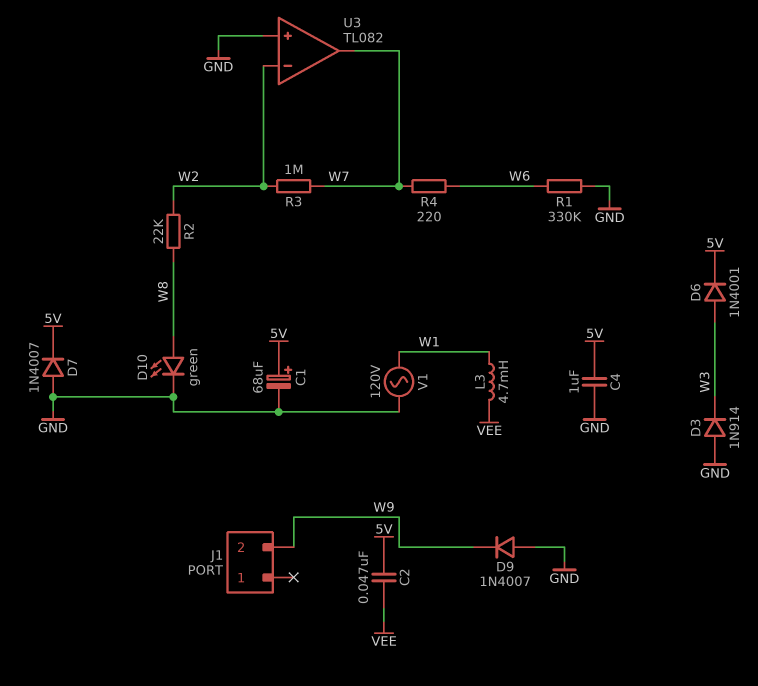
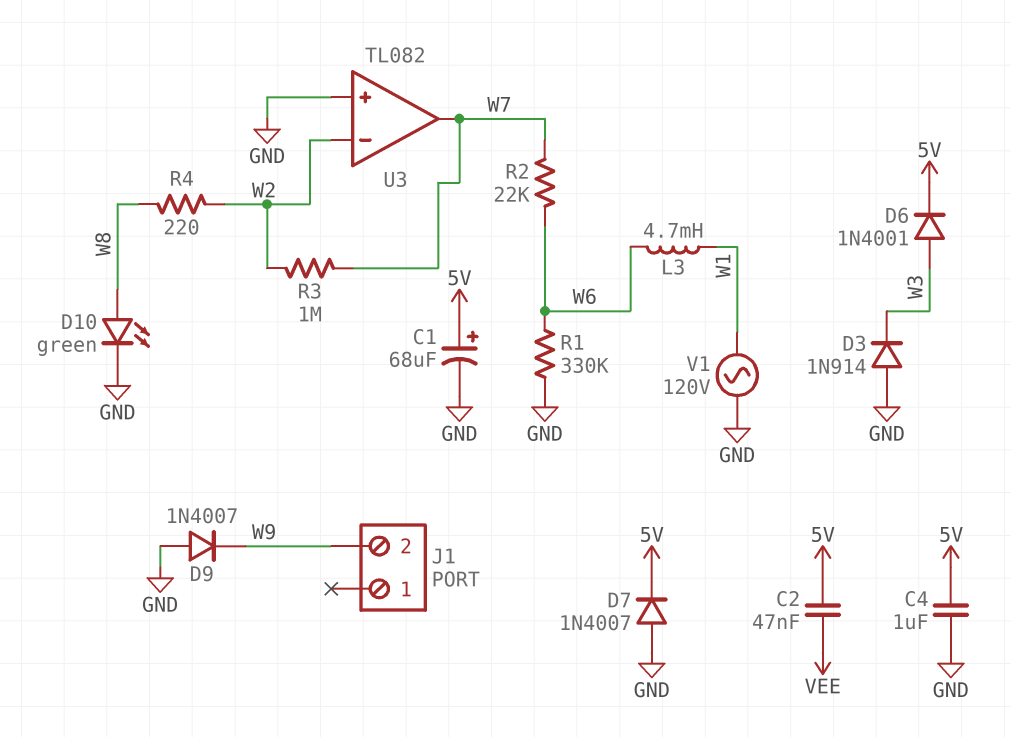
L3: 4.7mH (VEE, W1) -> 4.7mH (W1, W6)
R2: 22k (W2, W8) -> 22k (W6, W7)
R4: 220 (W6, W7) -> 220 (W2, W8)

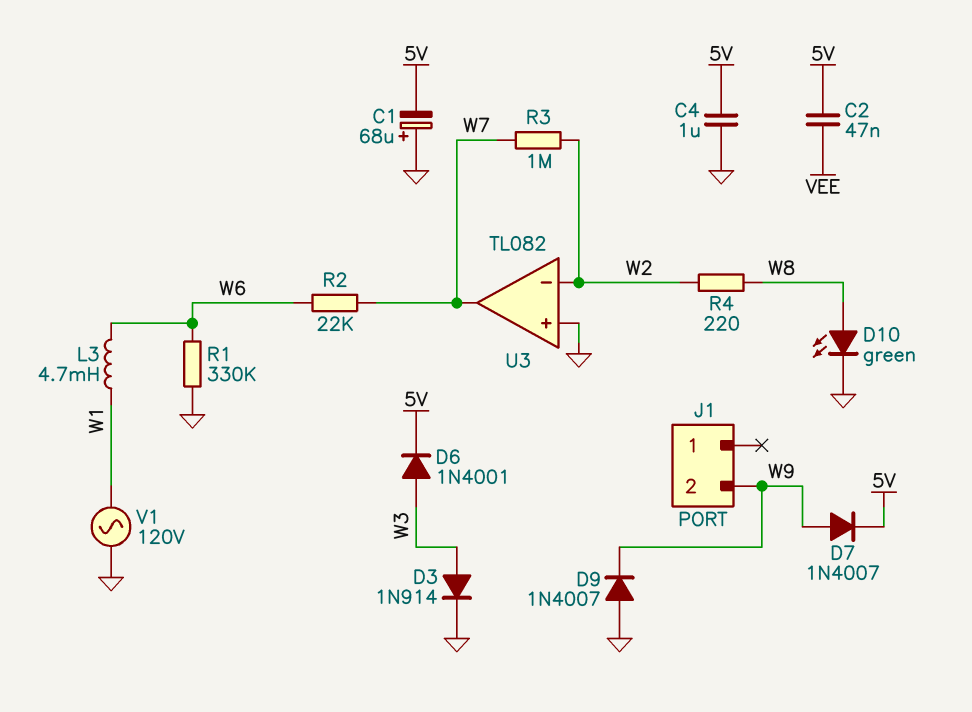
C1: 68uF (plus 5V, minus GND) -> 68uF (plus GND, minus 5V)
D3: diode 1N914 (A GND, K W3) -> diode 1N914 (A W3, K GND)
D7: diode 1N4007 (A GND, K 5V) -> diode 1N4007 (A W9, K 5V)

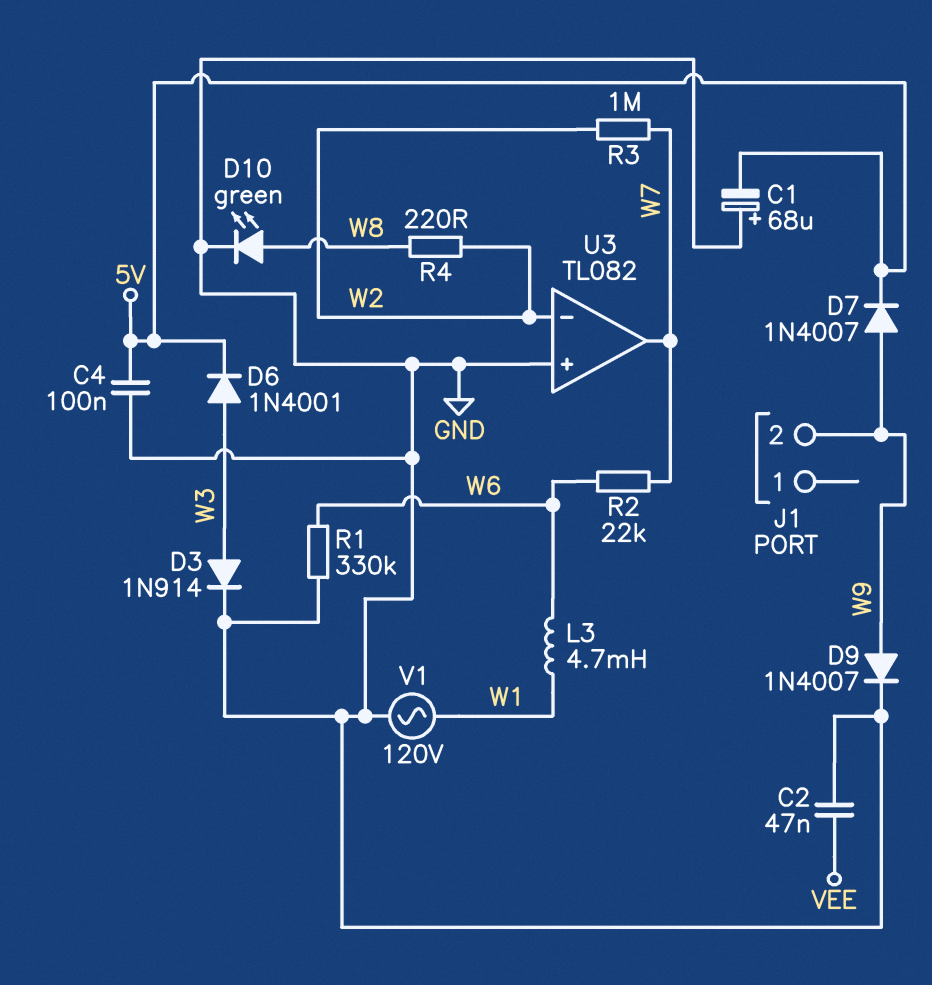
C2: 47nF (5V, VEE) -> 47nF (GND, VEE)
C4: 1uF (5V, GND) -> 100nF (5V, GND)
D9: diode 1N4007 (A GND, K W9) -> diode 1N4007 (A W9, K GND)

